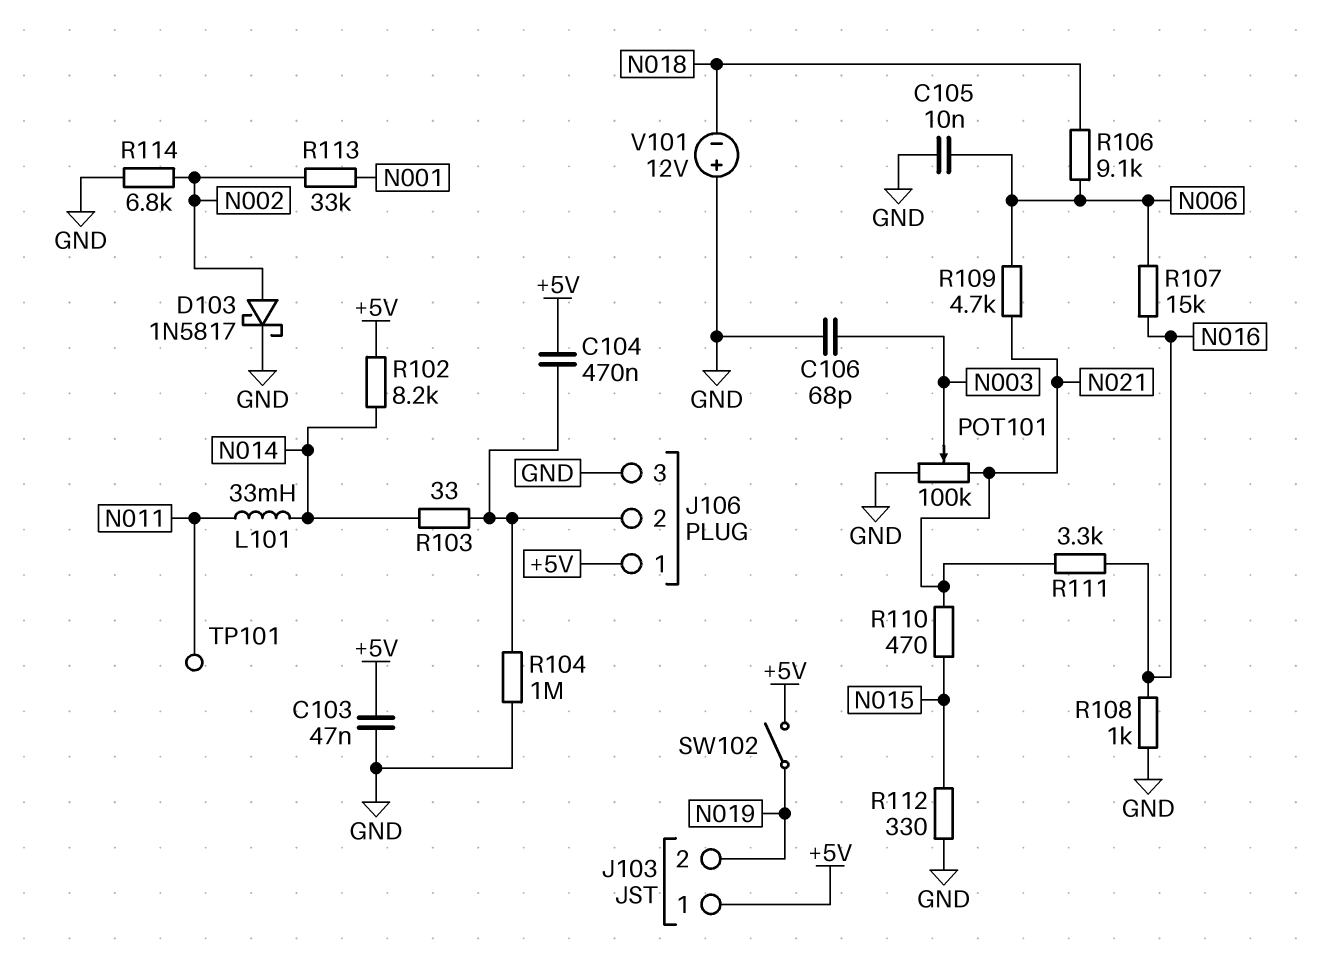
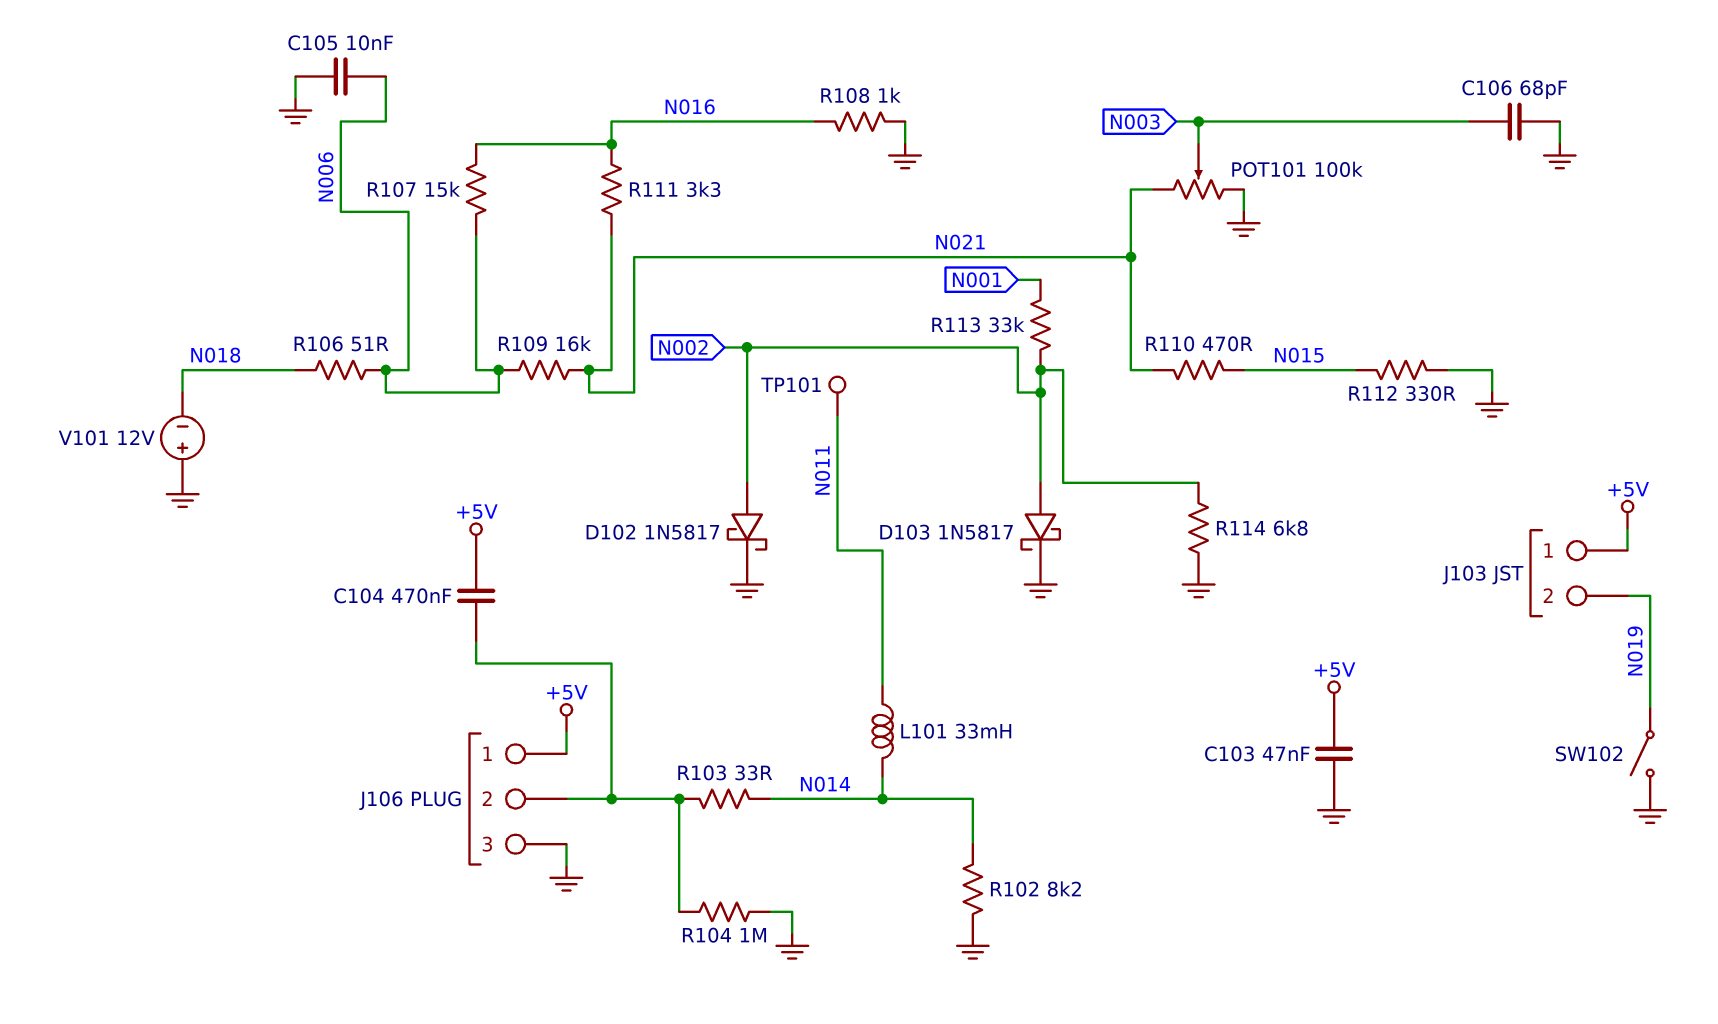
D102: none -> schottky 1N5817 (A N002, K GND)
R102: 8.2k (+5V, N014) -> 8.2k (GND, N014)
R106: 9.1k (N006, N018) -> 51 (N006, N018)
R109: 4.7k (N006, N021) -> 16k (N006, N021)
SW102: switch (+5V, N019) -> switch (GND, N019)

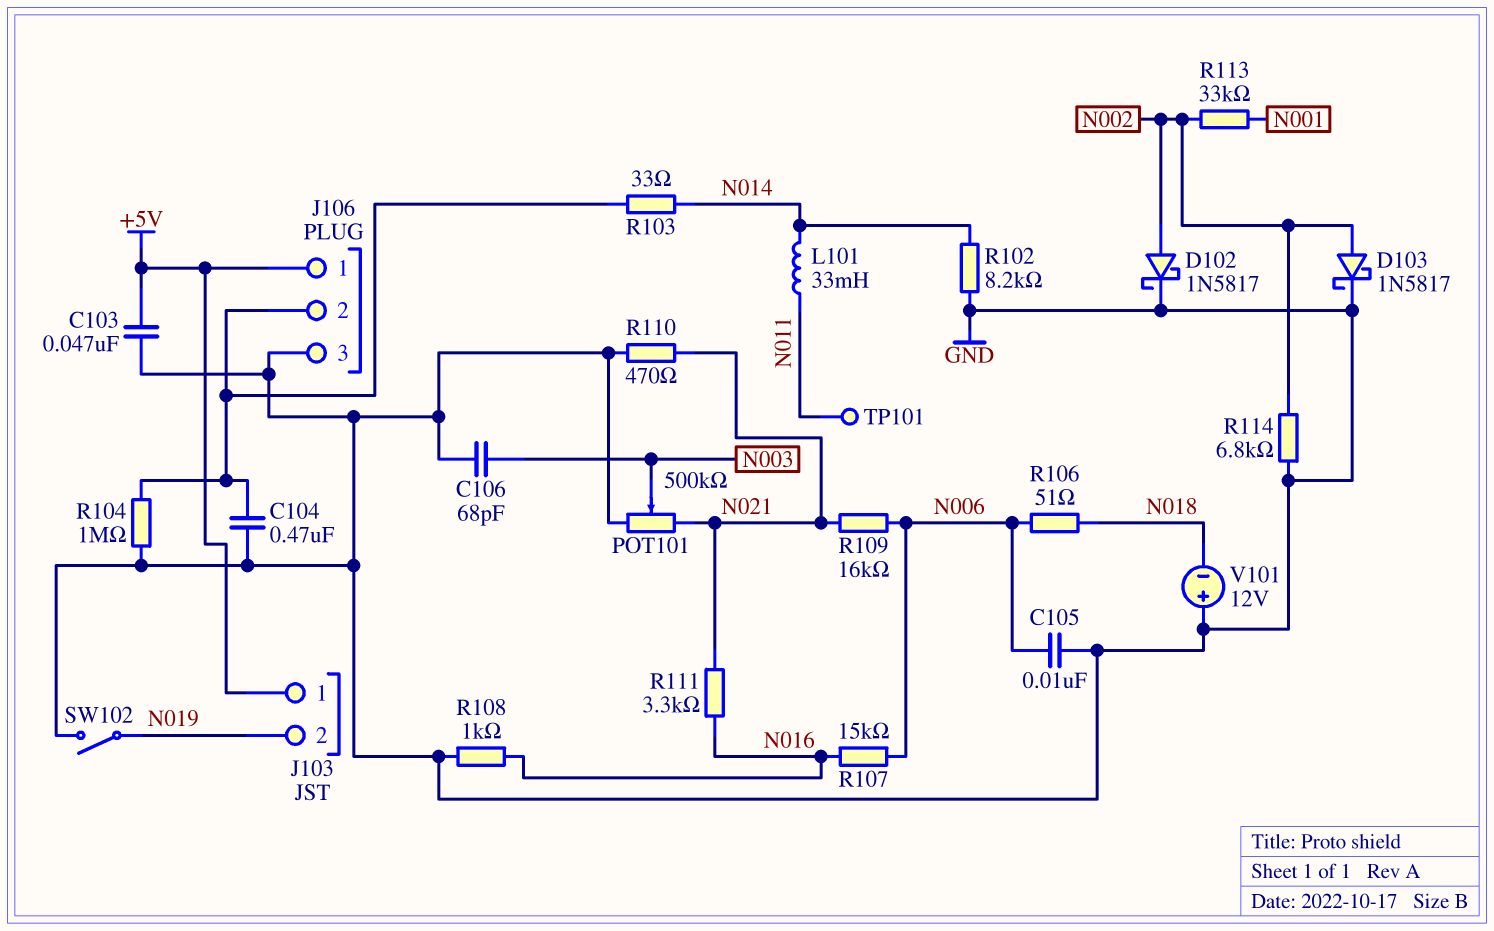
C104: 470nF (+5V, J106/2) -> 470nF (GND, J106/2)
POT101: 100k (GND, N021, wiper N003) -> 500k (GND, N021, wiper N003)
R110: 470 (N015, N021) -> 470 (GND, N021)
R112: 330 (GND, N015) -> none

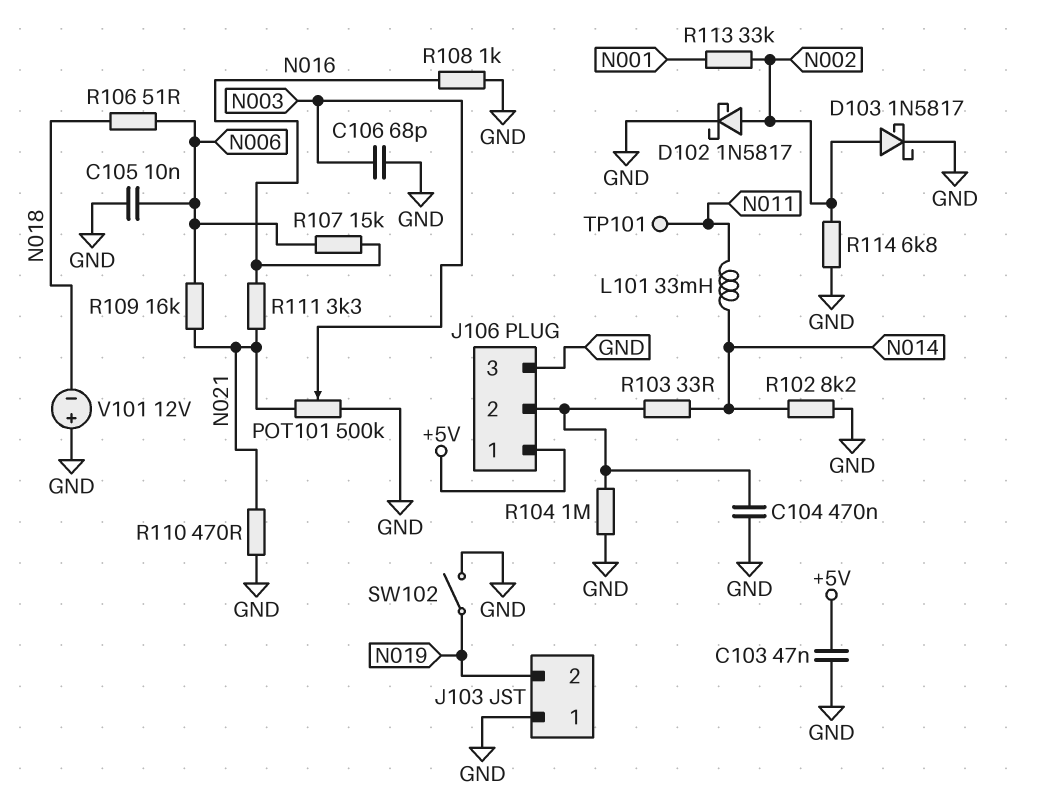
J103 pin 1: +5V -> GND

